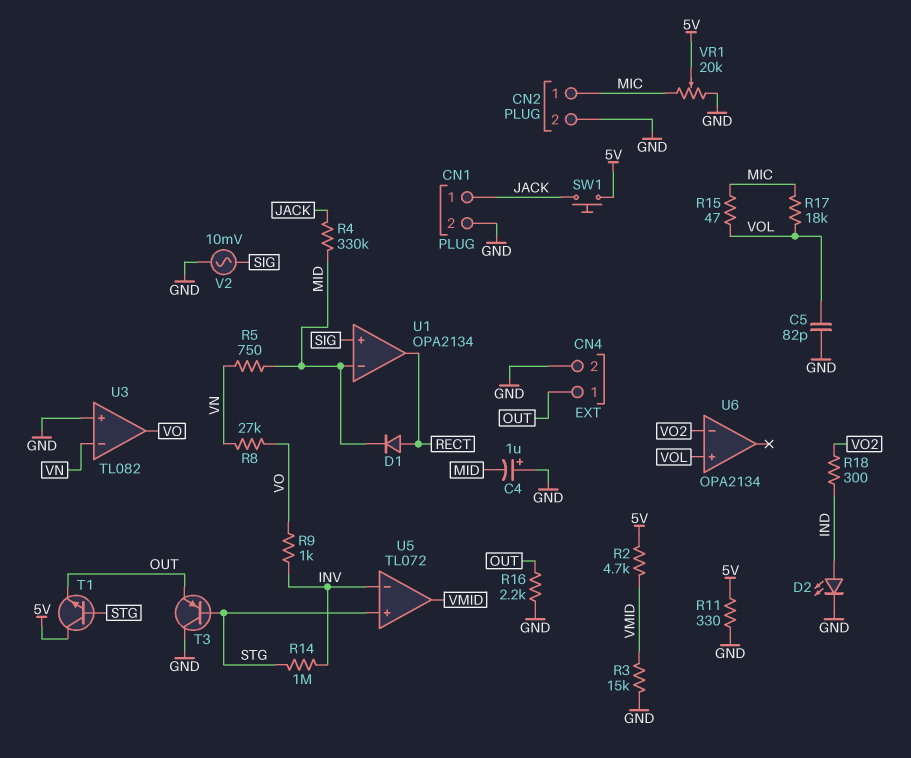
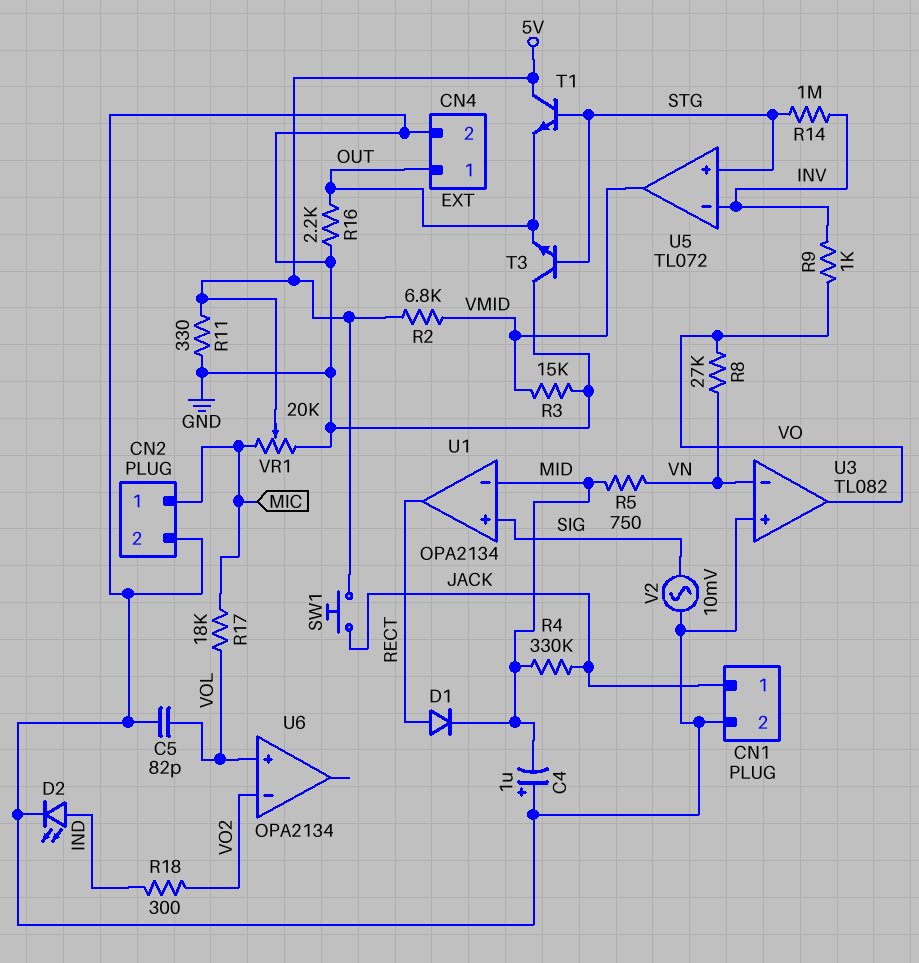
R2: 4.7k (5V, VMID) -> 6.8k (5V, VMID)
R15: 47 (MIC, VOL) -> none
T3: PNP (B STG, C GND, E OUT) -> NPN (B STG, C GND, E OUT)

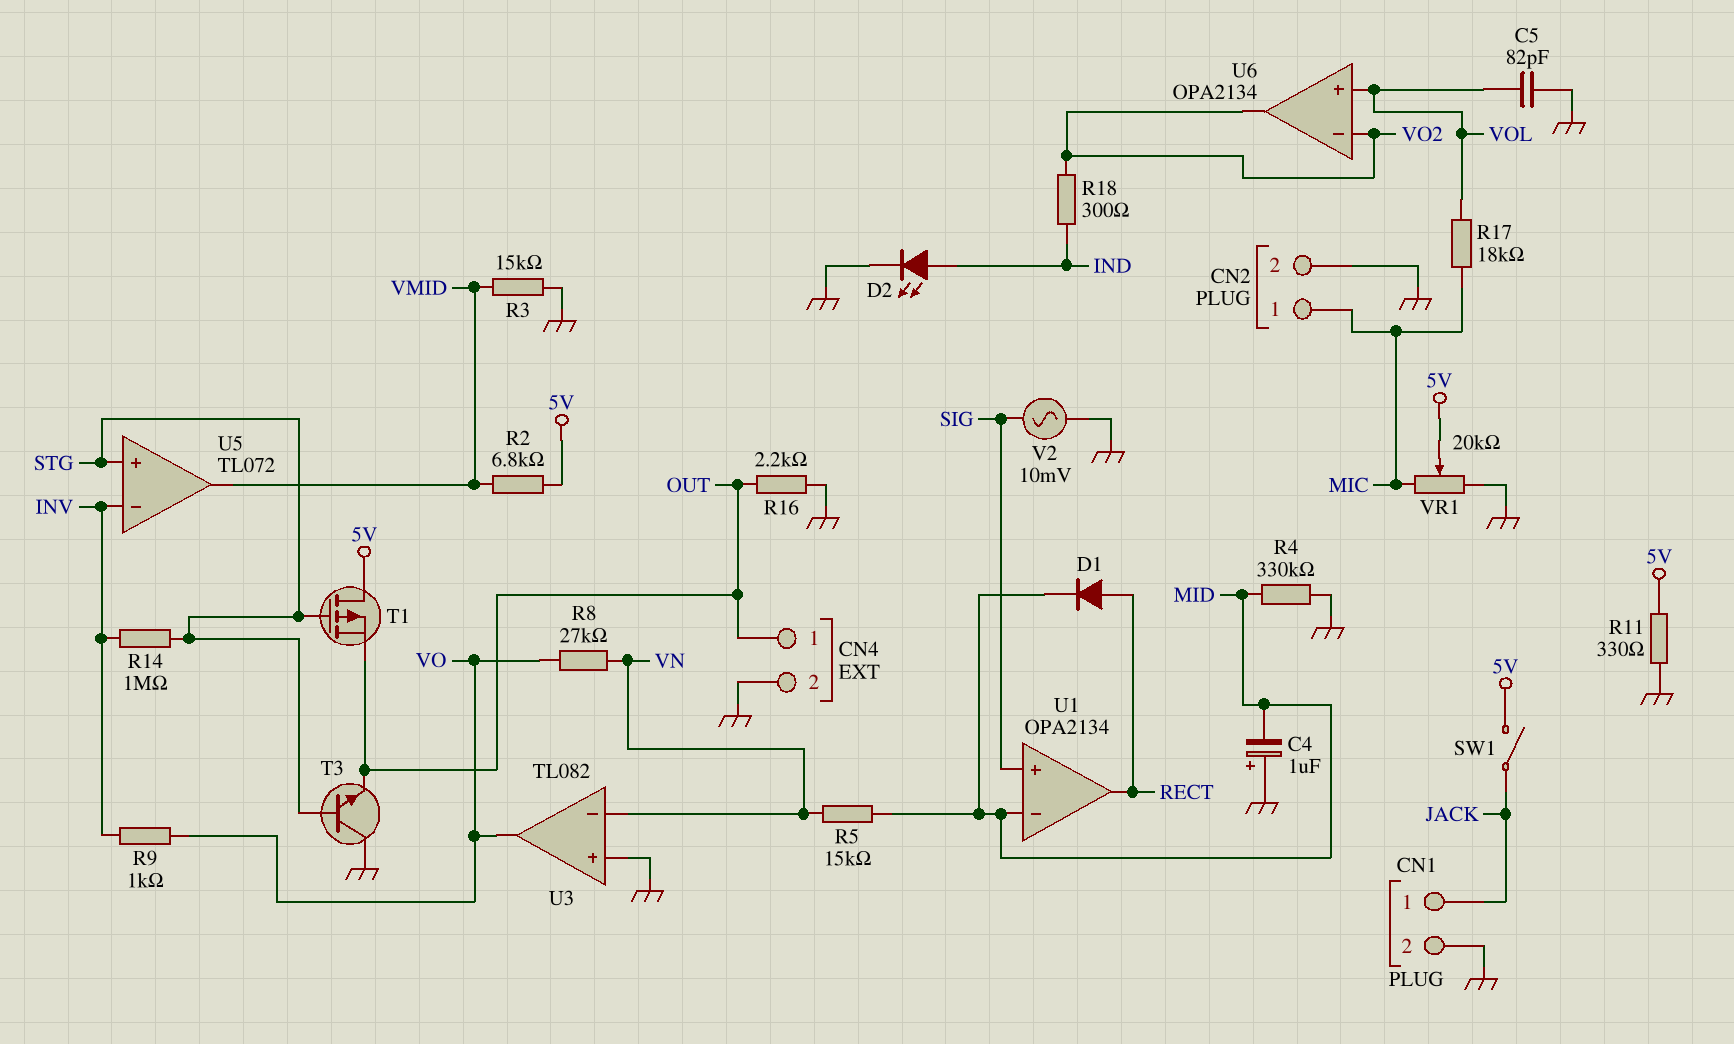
R4: 330k (JACK, MID) -> 330k (GND, MID)
R5: 750 (MID, VN) -> 15k (MID, VN)
SW1: button (5V, JACK) -> switch (5V, JACK)
T1: NPN (B STG, C 5V, E OUT) -> PMOS (G STG, D 5V, S OUT)
U6 pin out: none -> VO2

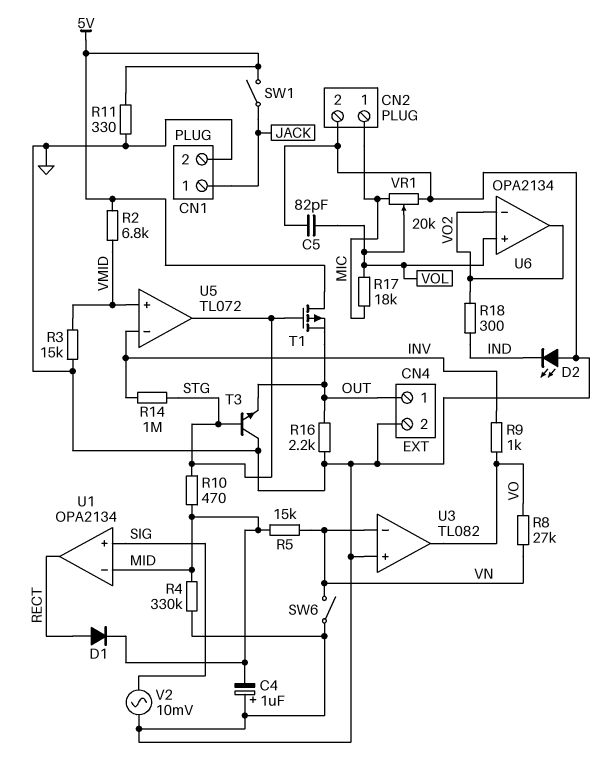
D2: LED (A IND, K GND) -> LED (A GND, K IND)
R10: none -> 470 (MID, STG)
SW6: none -> switch (GND, VN)
U5 pin in+: STG -> VMID
U5 pin out: VMID -> STG
VR1: 20k (GND, MIC, wiper 5V) -> 20k (GND, MIC, wiper VOL)

